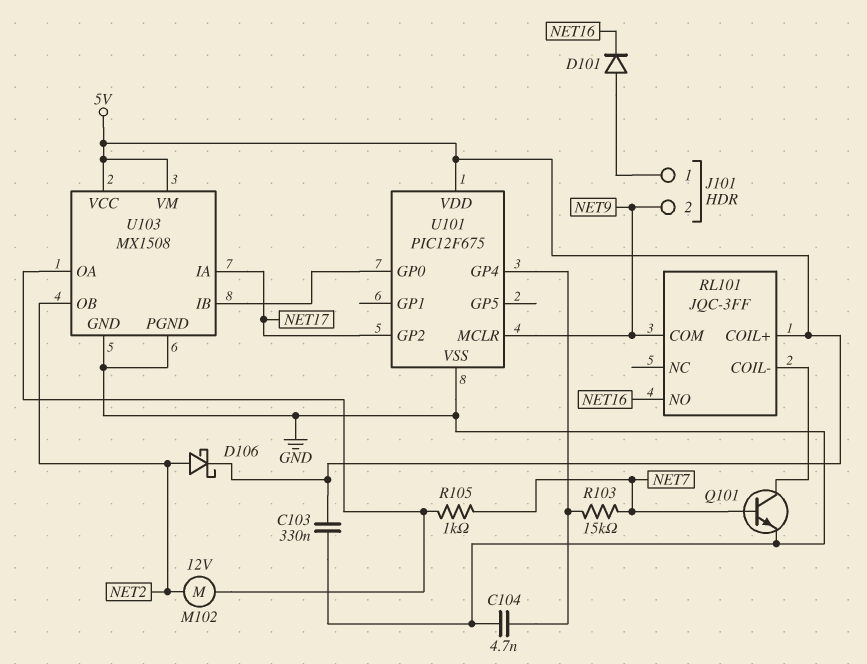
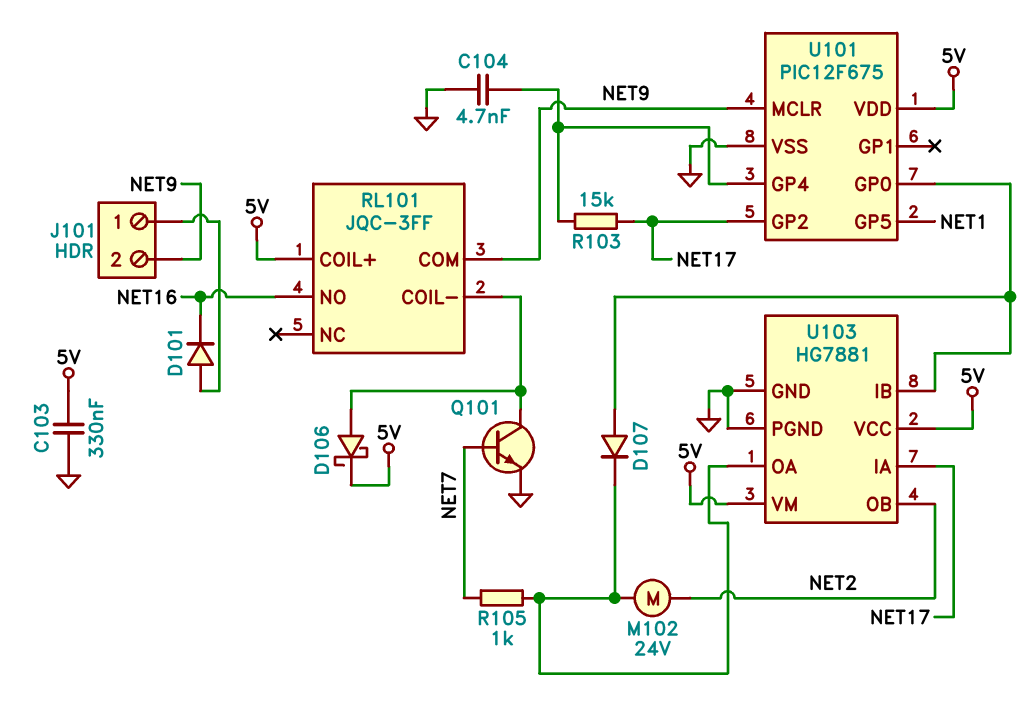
D106: schottky (A NET2, K 5V) -> schottky (A RL101/COIL-, K 5V)
D107: none -> diode (A U101/GP0, K U103/OA)
M102: motor 12V (NET2, U103/OA) -> motor 24V (NET2, U103/OA)
R103: 15k (NET7, U101/GP4) -> 15k (NET17, U101/GP4)
U101 pin GP5: none -> NET1
U103: MX1508 -> HG7881

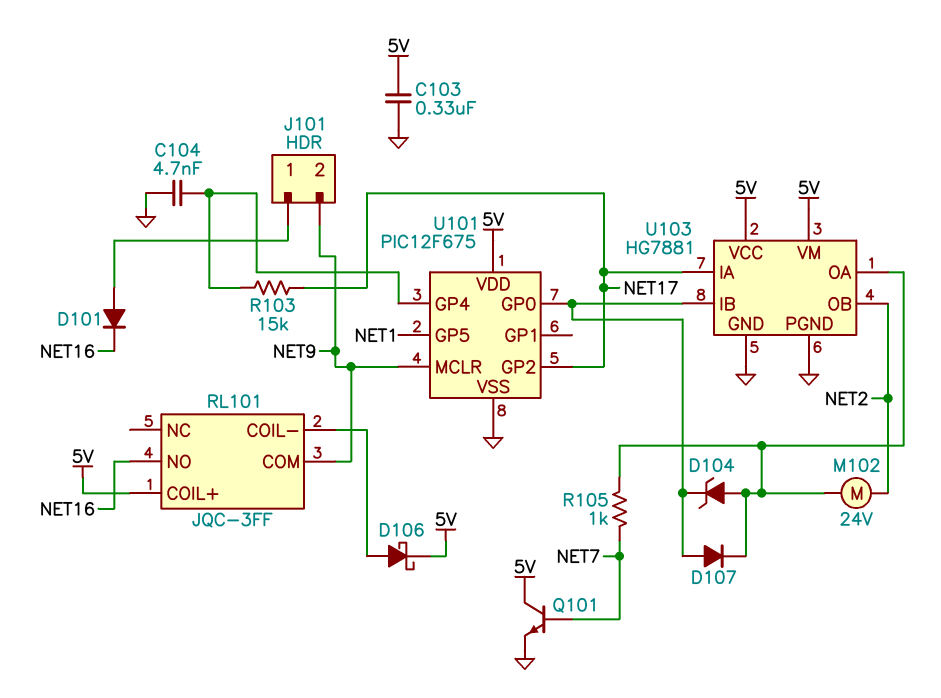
D104: none -> zener (A U103/OA, K U101/GP0)
Q101: NPN (B NET7, C RL101/COIL-, E GND) -> NPN (B NET7, C 5V, E GND)

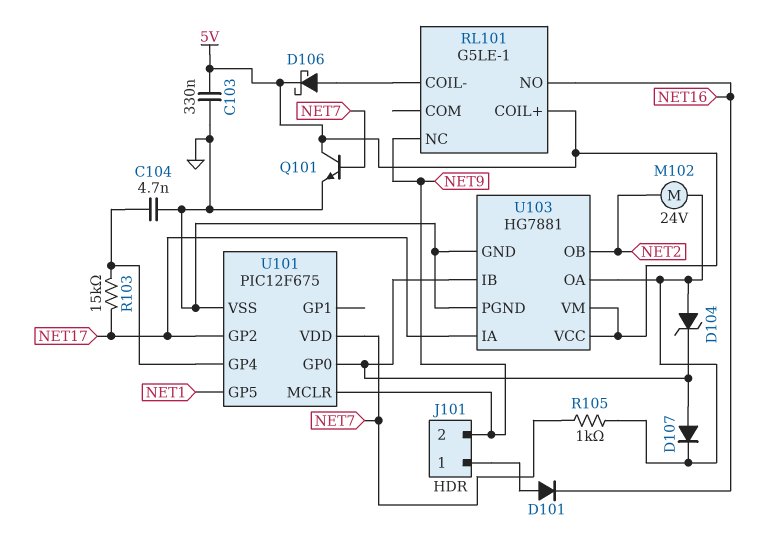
RL101: JQC-3FF -> G5LE-1
RL101 pin COM: NET9 -> none
RL101 pin NC: none -> NET9
U101 pin VDD: 5V -> NET7

